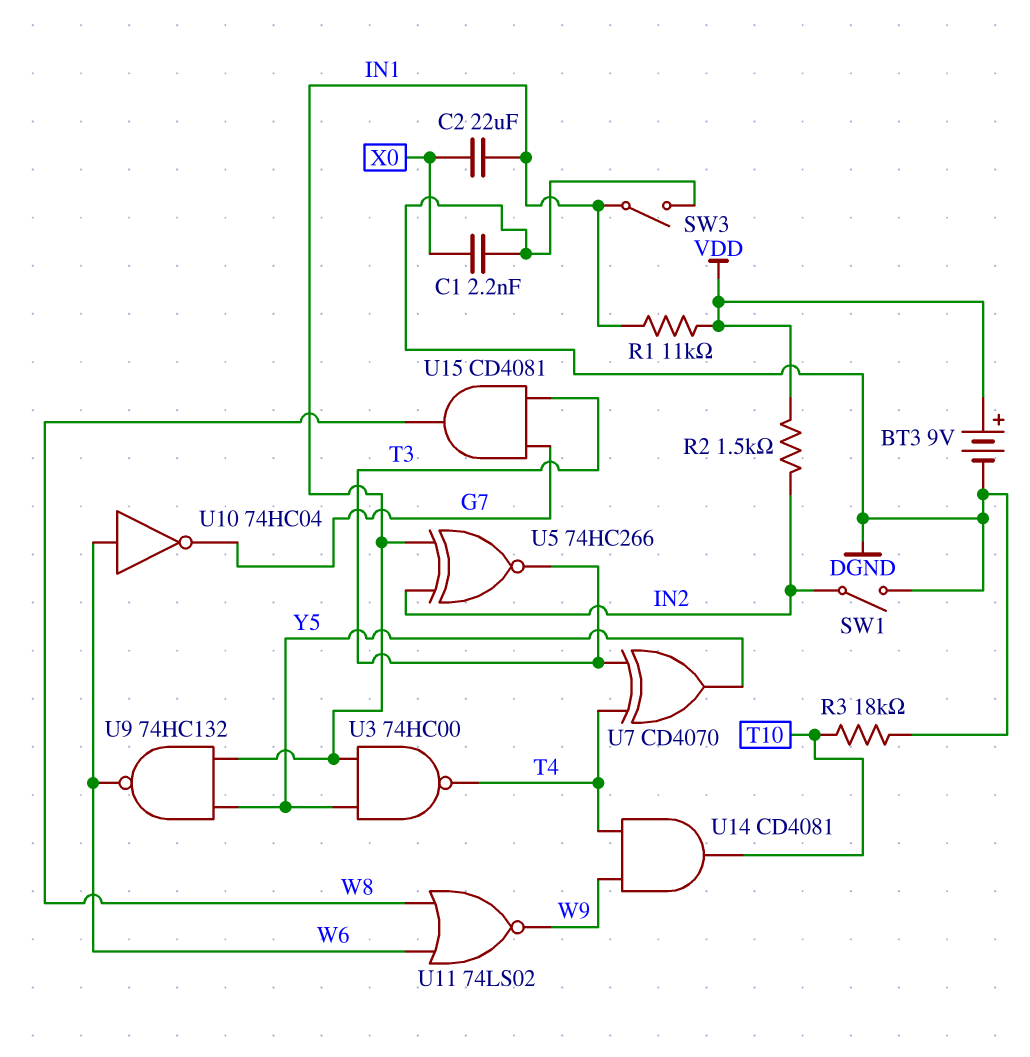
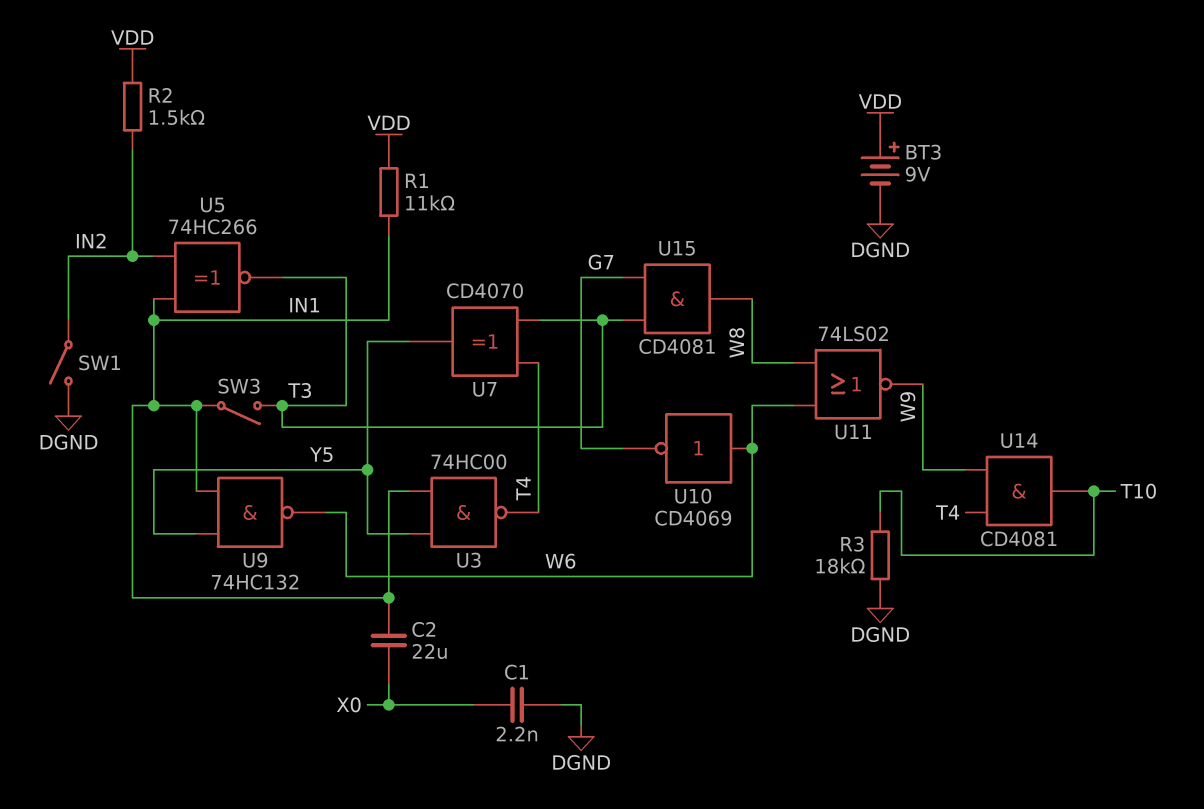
SW3: switch (DGND, IN1) -> switch (IN1, T3)
U10: NOT 74HC04 (in W6, out G7) -> NOT CD4069 (in W6, out G7)

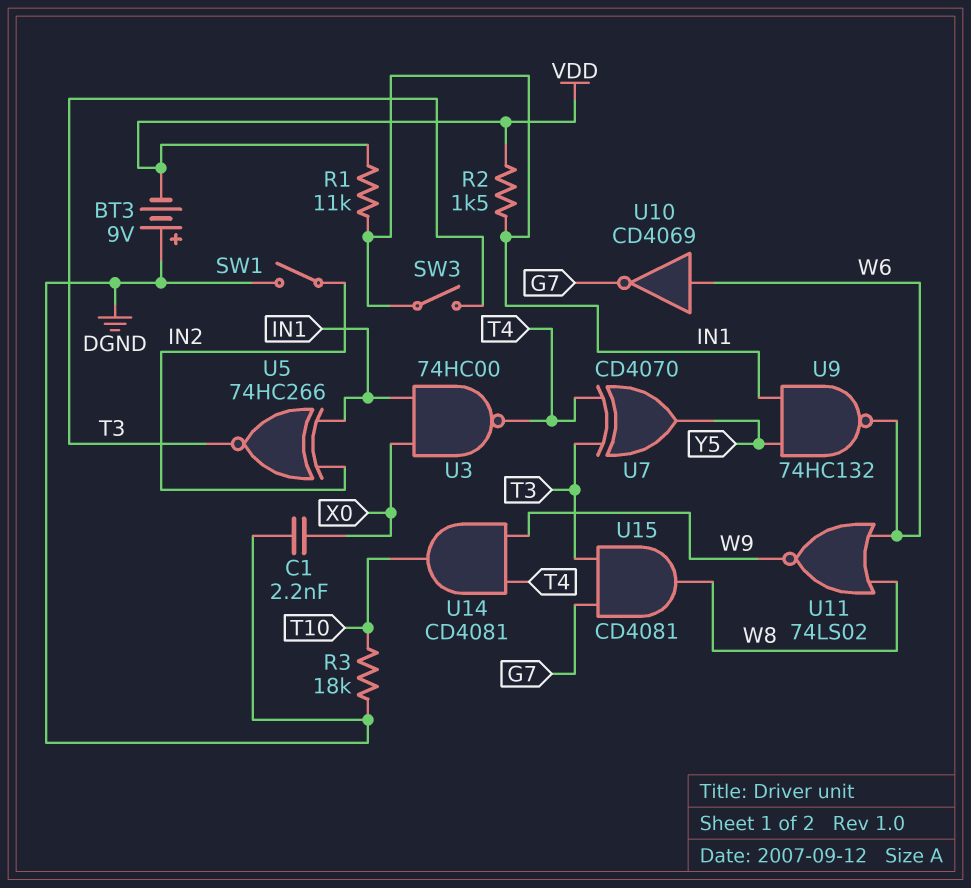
BT3: 9V (plus VDD, minus DGND) -> 9V (plus DGND, minus VDD)
C2: 22uF (IN1, X0) -> none
R2: 1.5k (IN2, VDD) -> 1.5k (IN1, VDD)
U3: NAND 74HC00 (in IN1, in Y5, out T4) -> NAND 74HC00 (in IN1, in X0, out T4)

